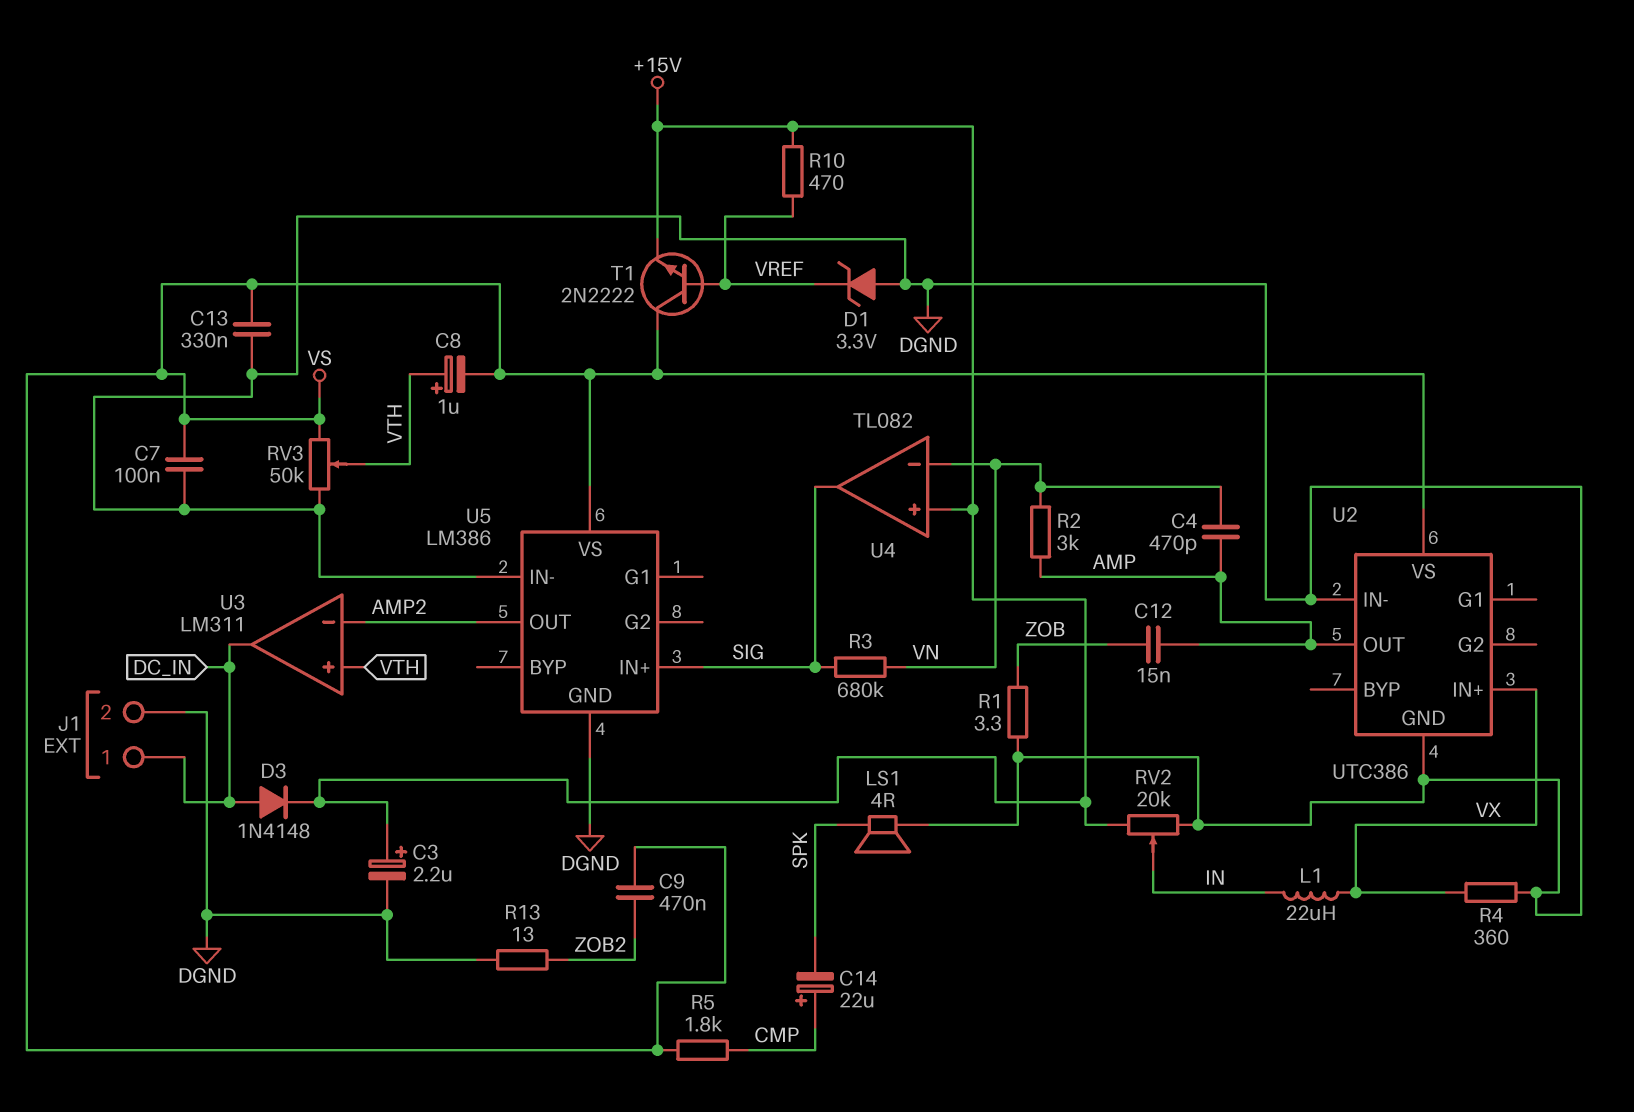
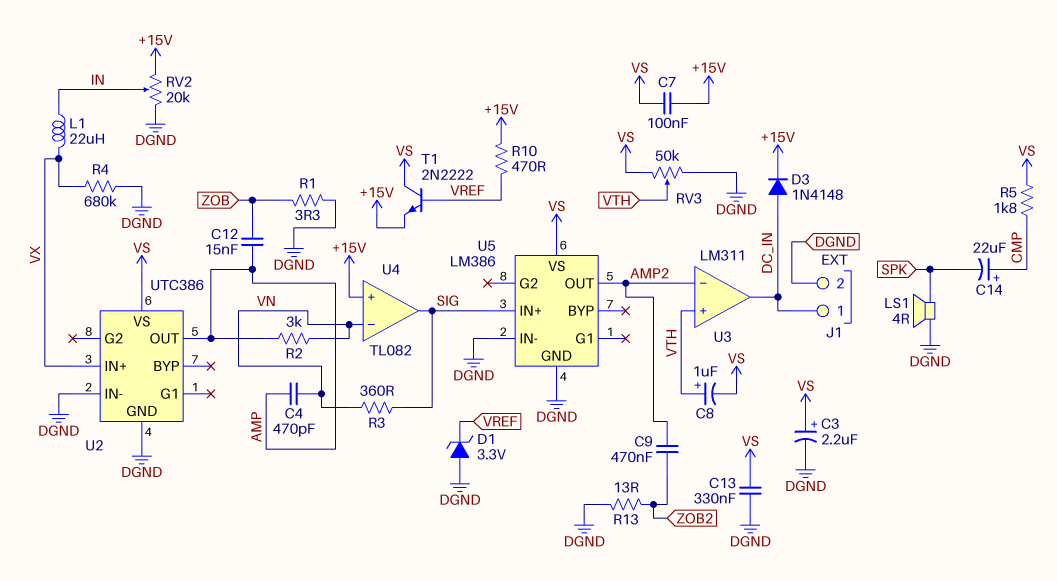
C3: 2.2uF (plus +15V, minus DGND) -> 2.2uF (plus VS, minus DGND)
C7: 100nF (DGND, VS) -> 100nF (+15V, VS)
C9: 470nF (VS, ZOB2) -> 470nF (AMP2, ZOB2)
R3: 680k (SIG, VN) -> 360 (SIG, VN)
R4: 360 (DGND, VX) -> 680k (DGND, VX)

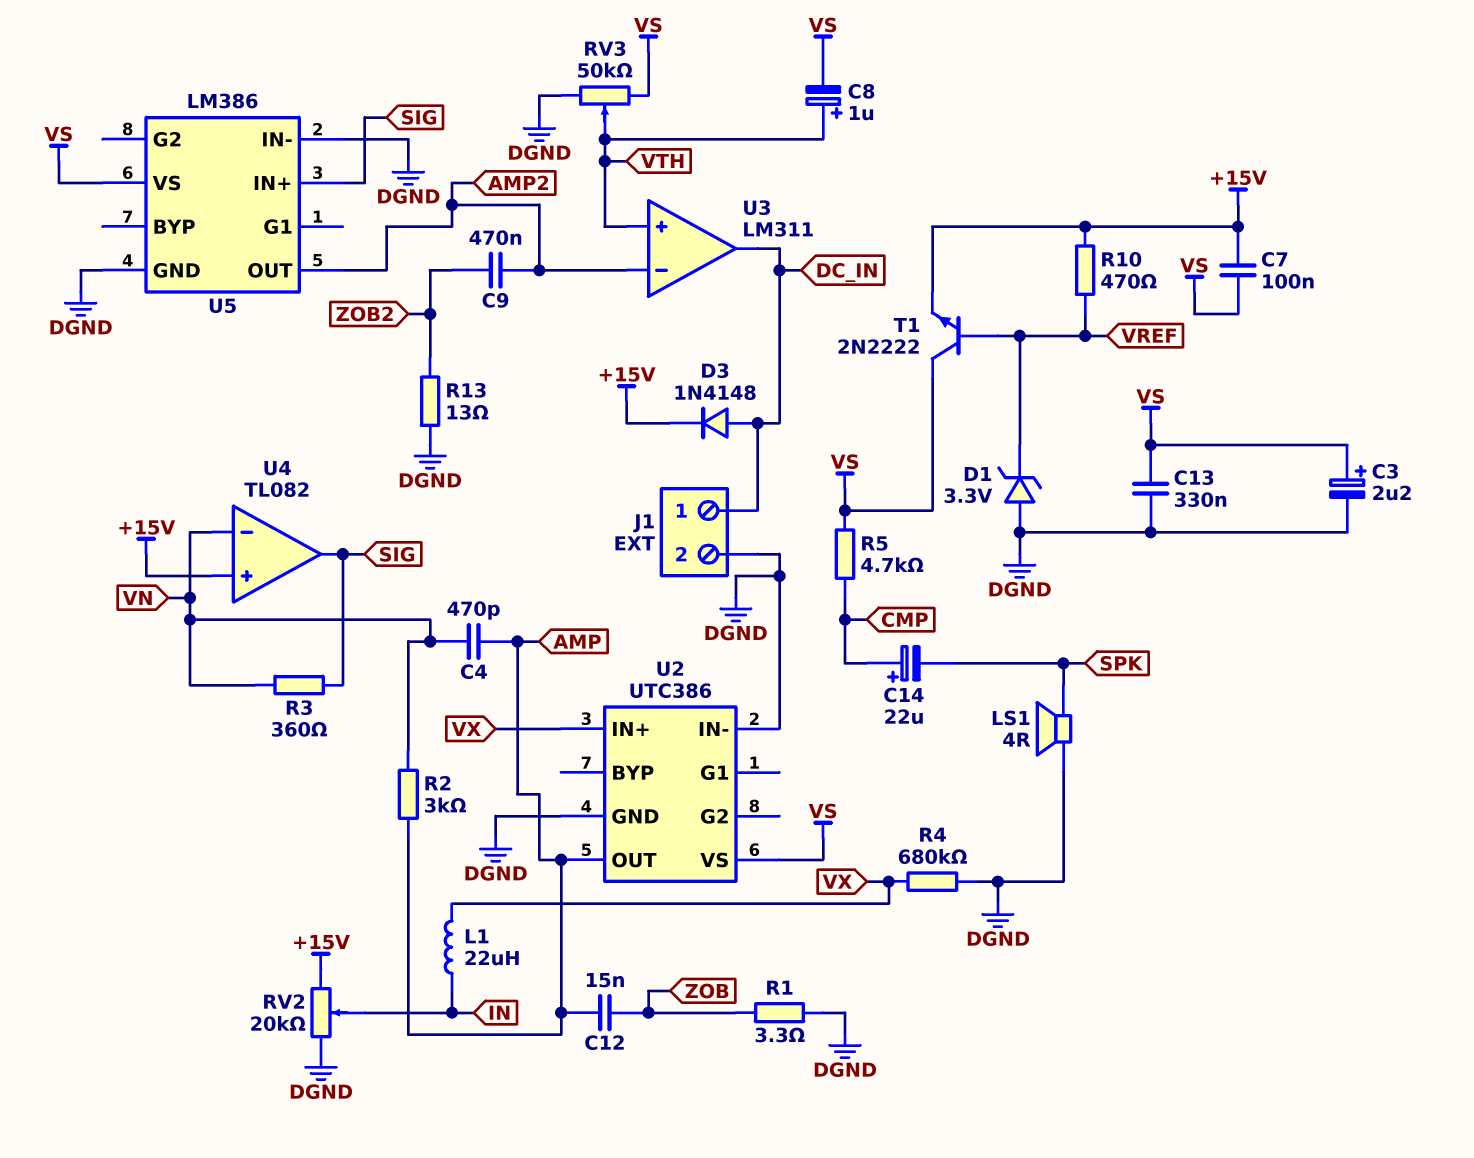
R5: 1.8k (CMP, VS) -> 4.7k (CMP, VS)

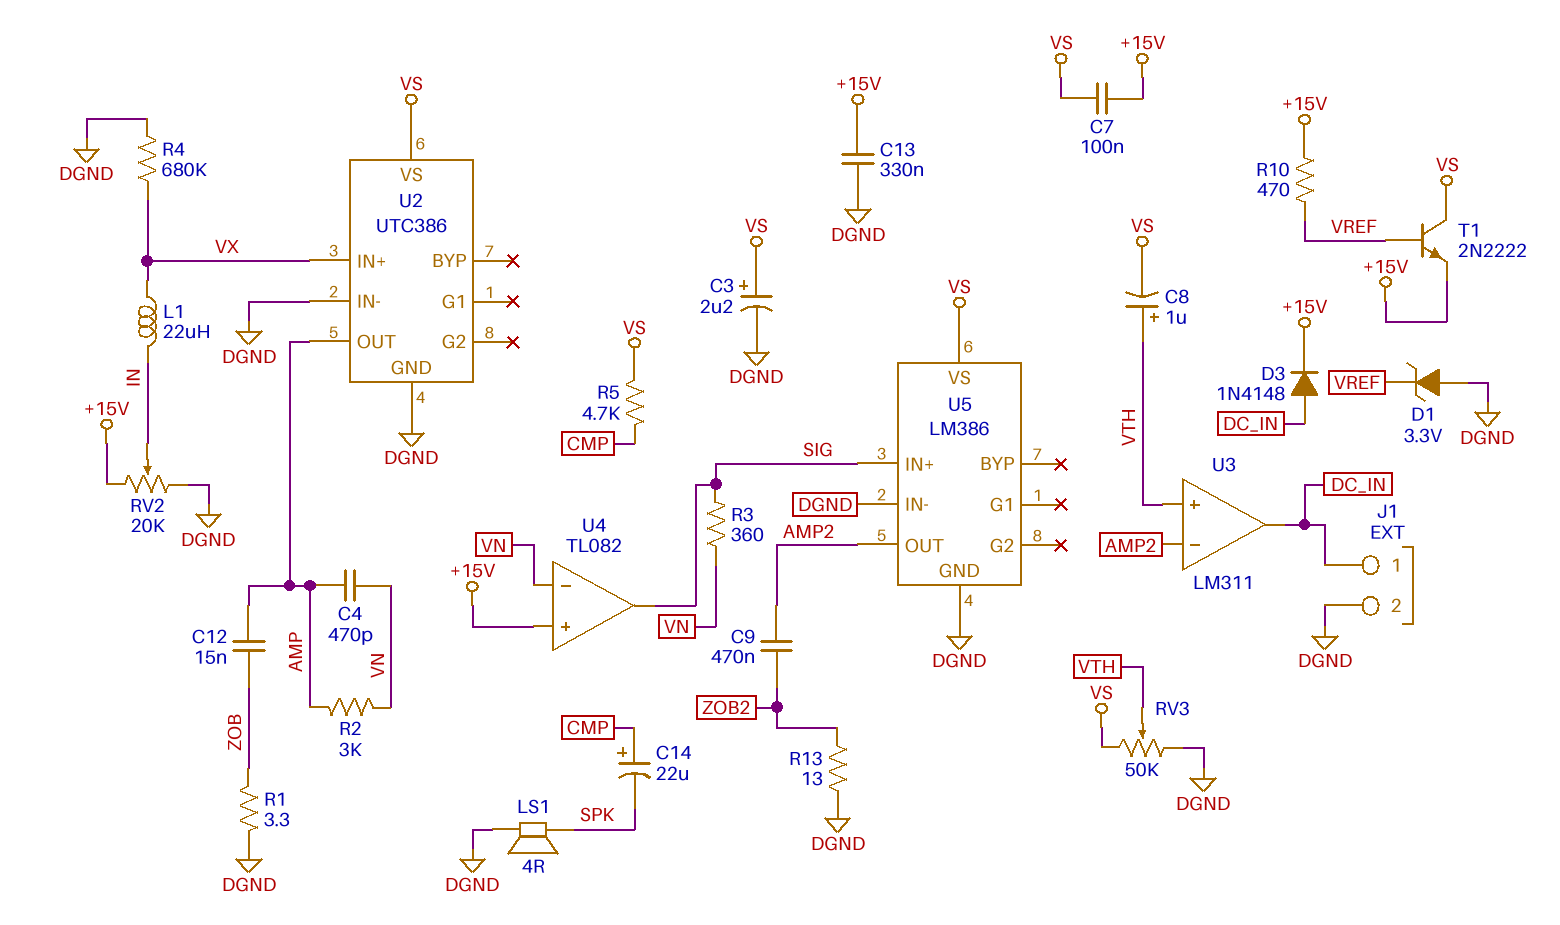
C13: 330nF (DGND, VS) -> 330nF (+15V, DGND)

